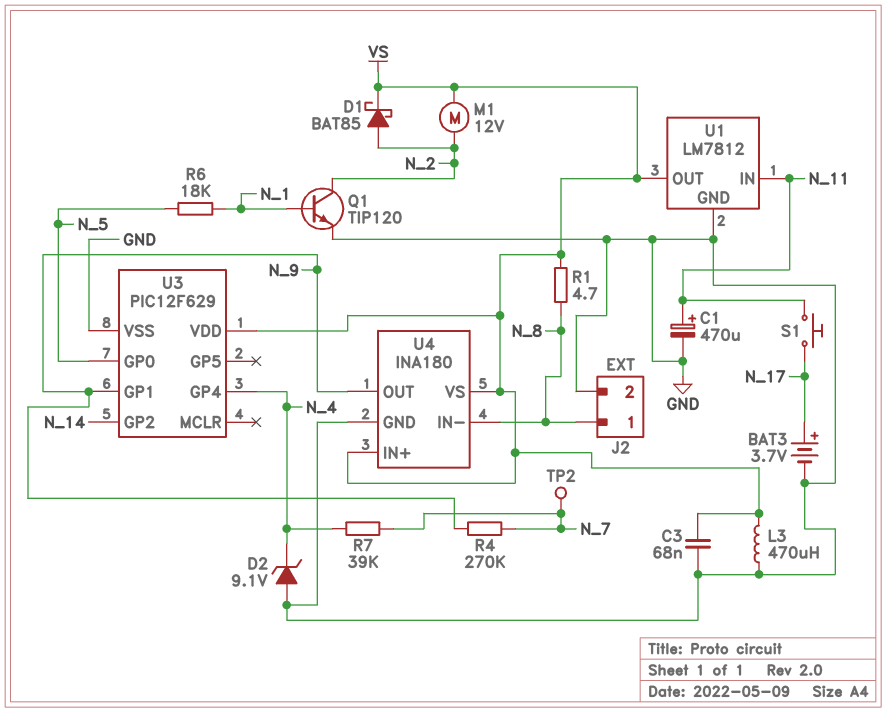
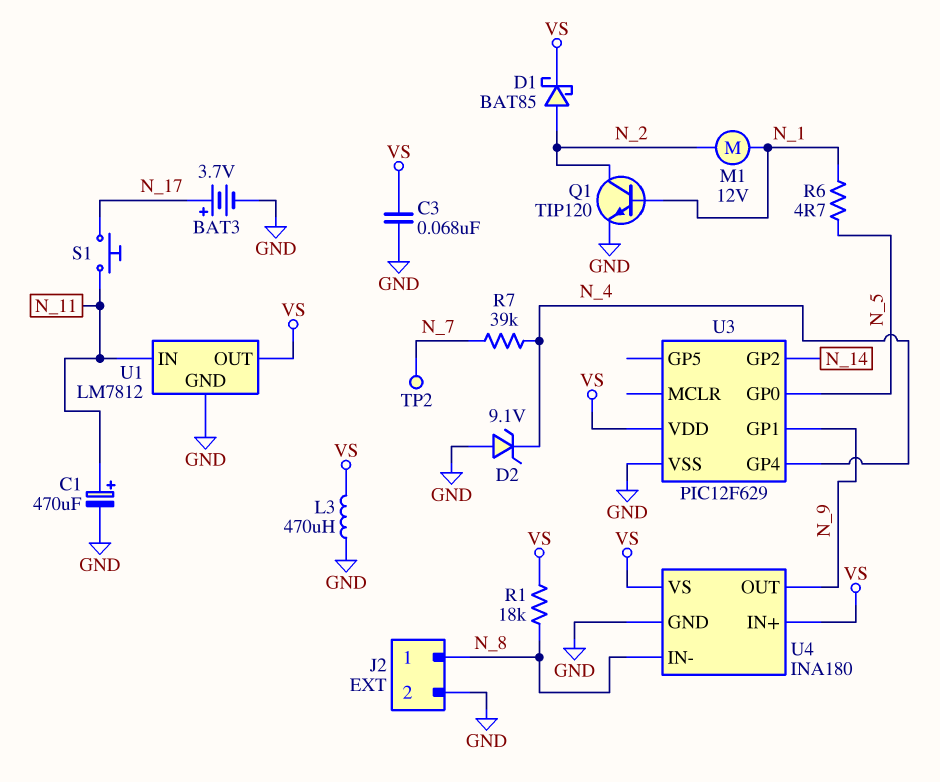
M1: motor 12V (N_2, VS) -> motor 12V (N_1, N_2)
R1: 4.7 (N_8, VS) -> 18k (N_8, VS)
R4: 270k (N_7, N_9) -> none
R6: 18k (N_1, N_5) -> 4.7 (N_1, N_5)

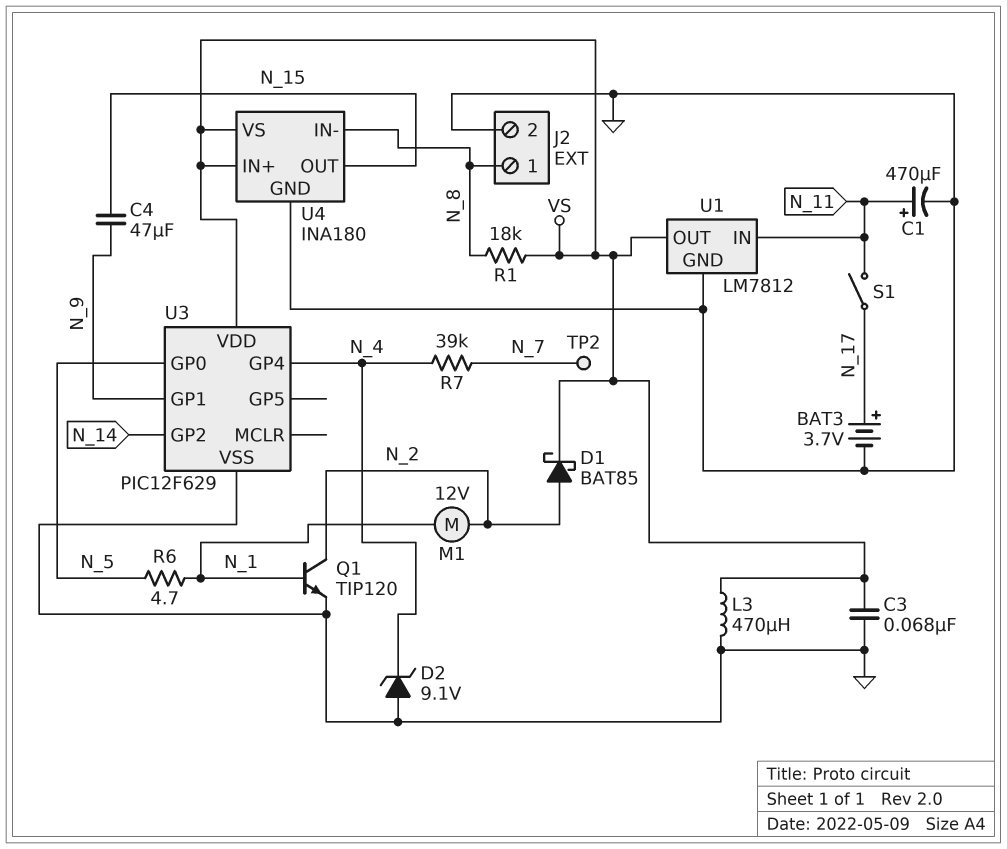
C4: none -> 47uF (N_9, N_15)
S1: button (N_11, N_17) -> switch (N_11, N_17)
U4 pin OUT: N_9 -> N_15

